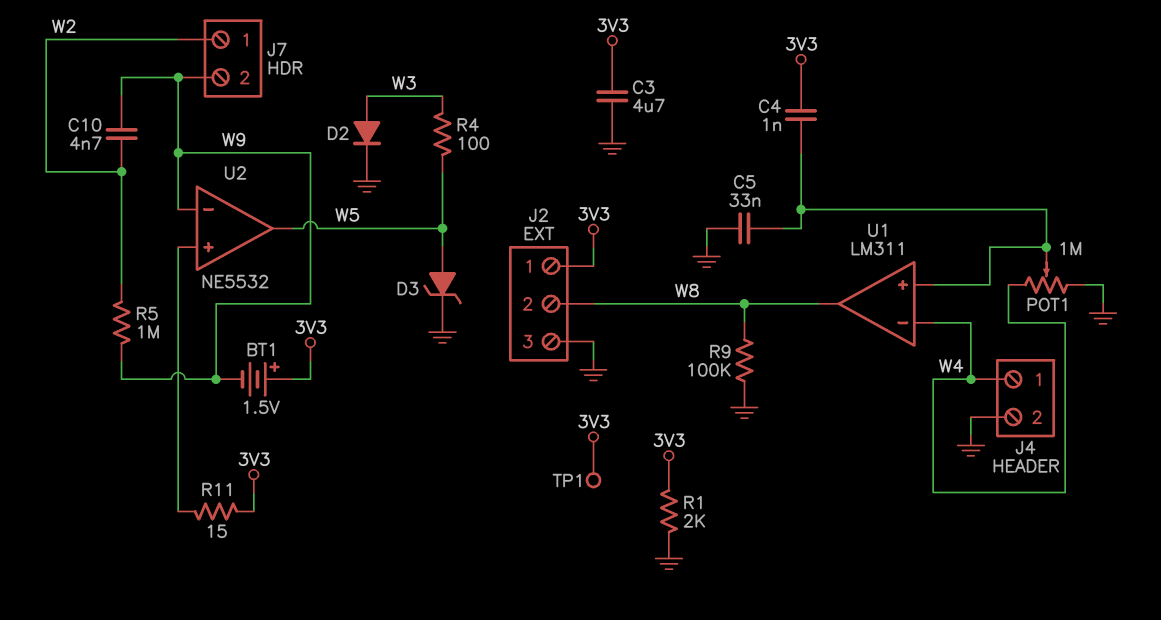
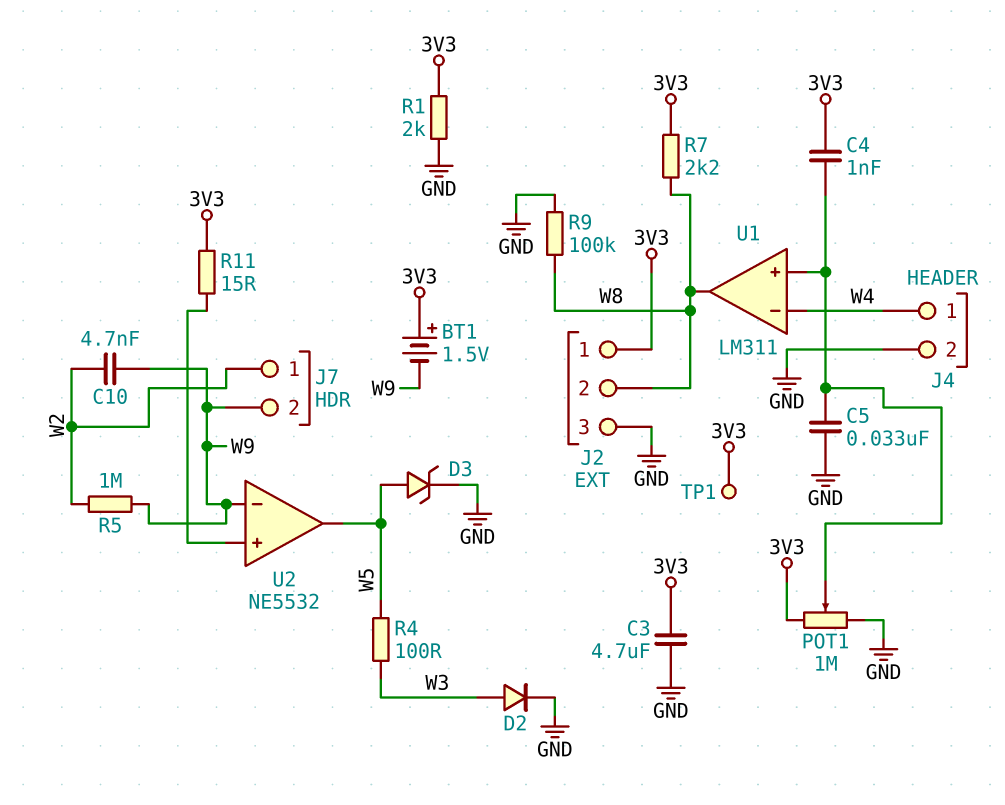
POT1: 1M (GND, W4, wiper U1/in+) -> 1M (3V3, GND, wiper U1/in+)
R7: none -> 2.2k (3V3, W8)

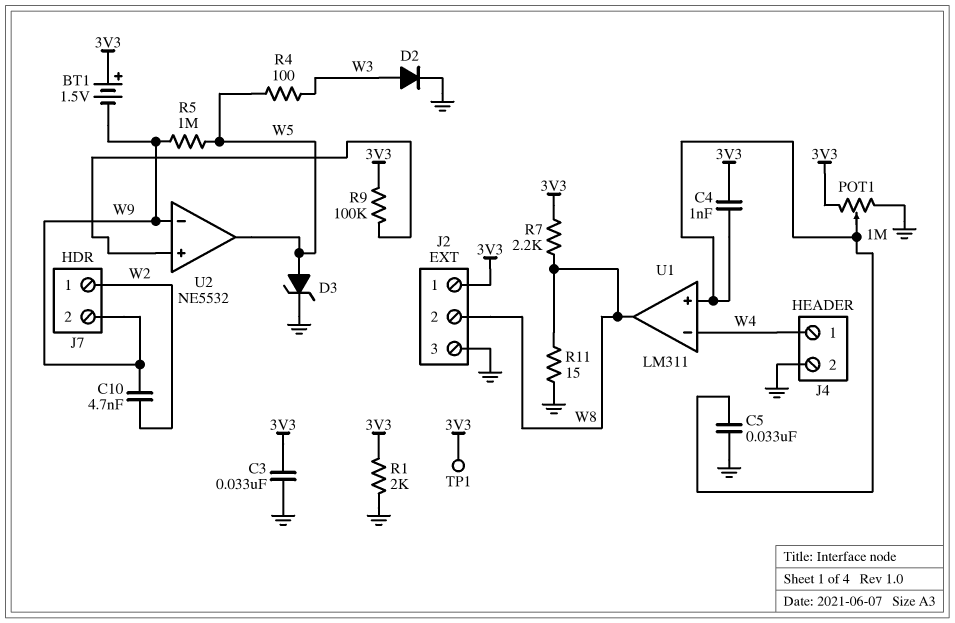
C3: 4.7uF (3V3, GND) -> 33nF (3V3, GND)
R5: 1M (W2, W9) -> 1M (W5, W9)
R9: 100k (GND, W8) -> 100k (3V3, U2/in+)
R11: 15 (3V3, U2/in+) -> 15 (GND, W8)

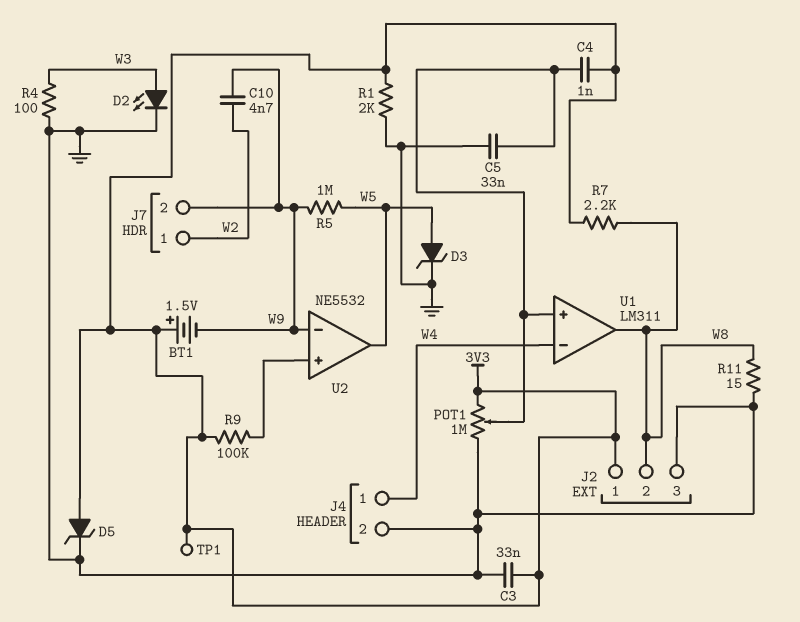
D2: diode (A W3, K GND) -> LED (A W3, K GND)
D5: none -> zener (A 3V3, K GND)
R4: 100 (W3, W5) -> 100 (GND, W3)

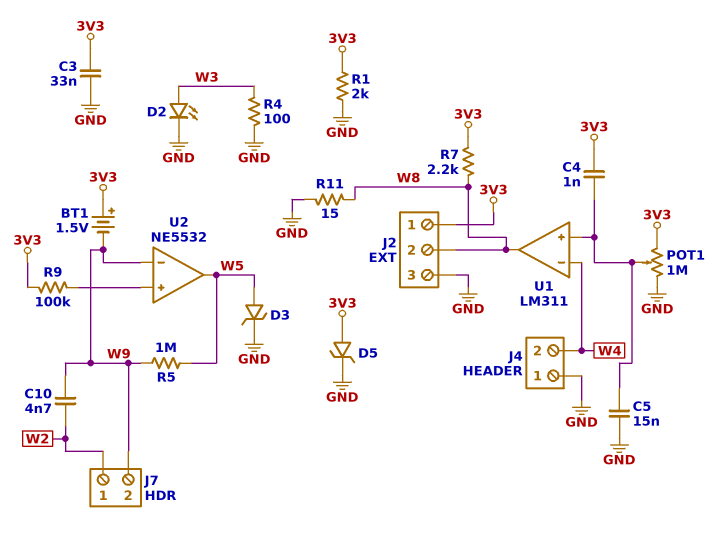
C5: 33nF (GND, U1/in+) -> 15nF (GND, U1/in+)
J4 pin 1: W4 -> GND
J4 pin 2: GND -> W4
TP1: test point (3V3) -> none

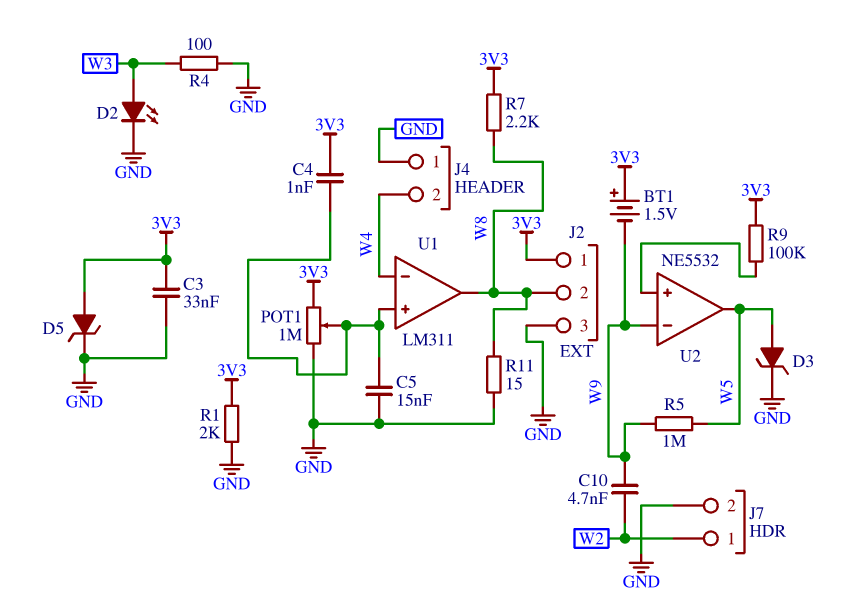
J7 pin 2: W9 -> GND

